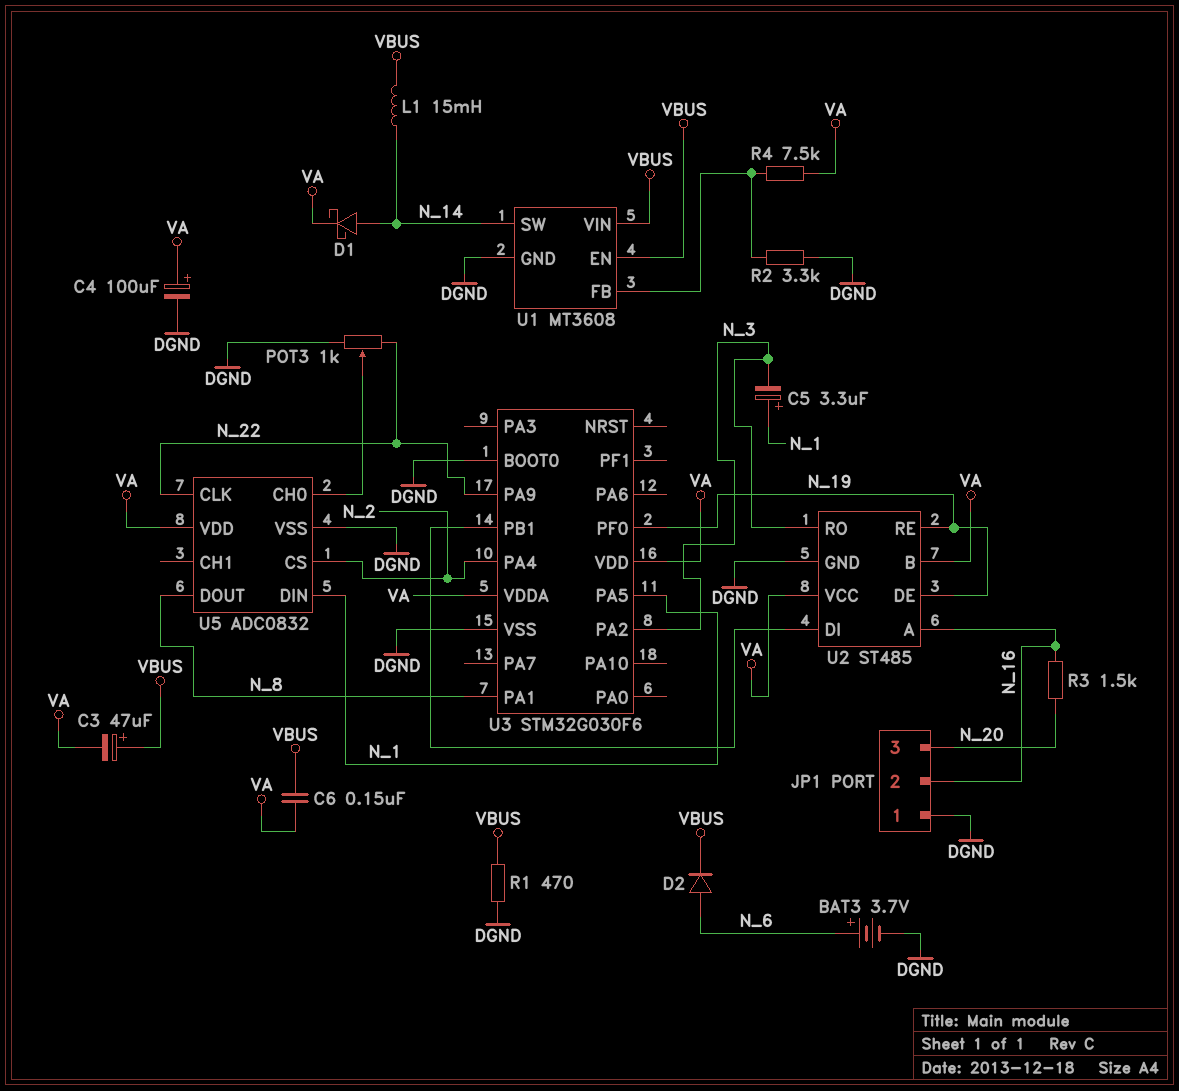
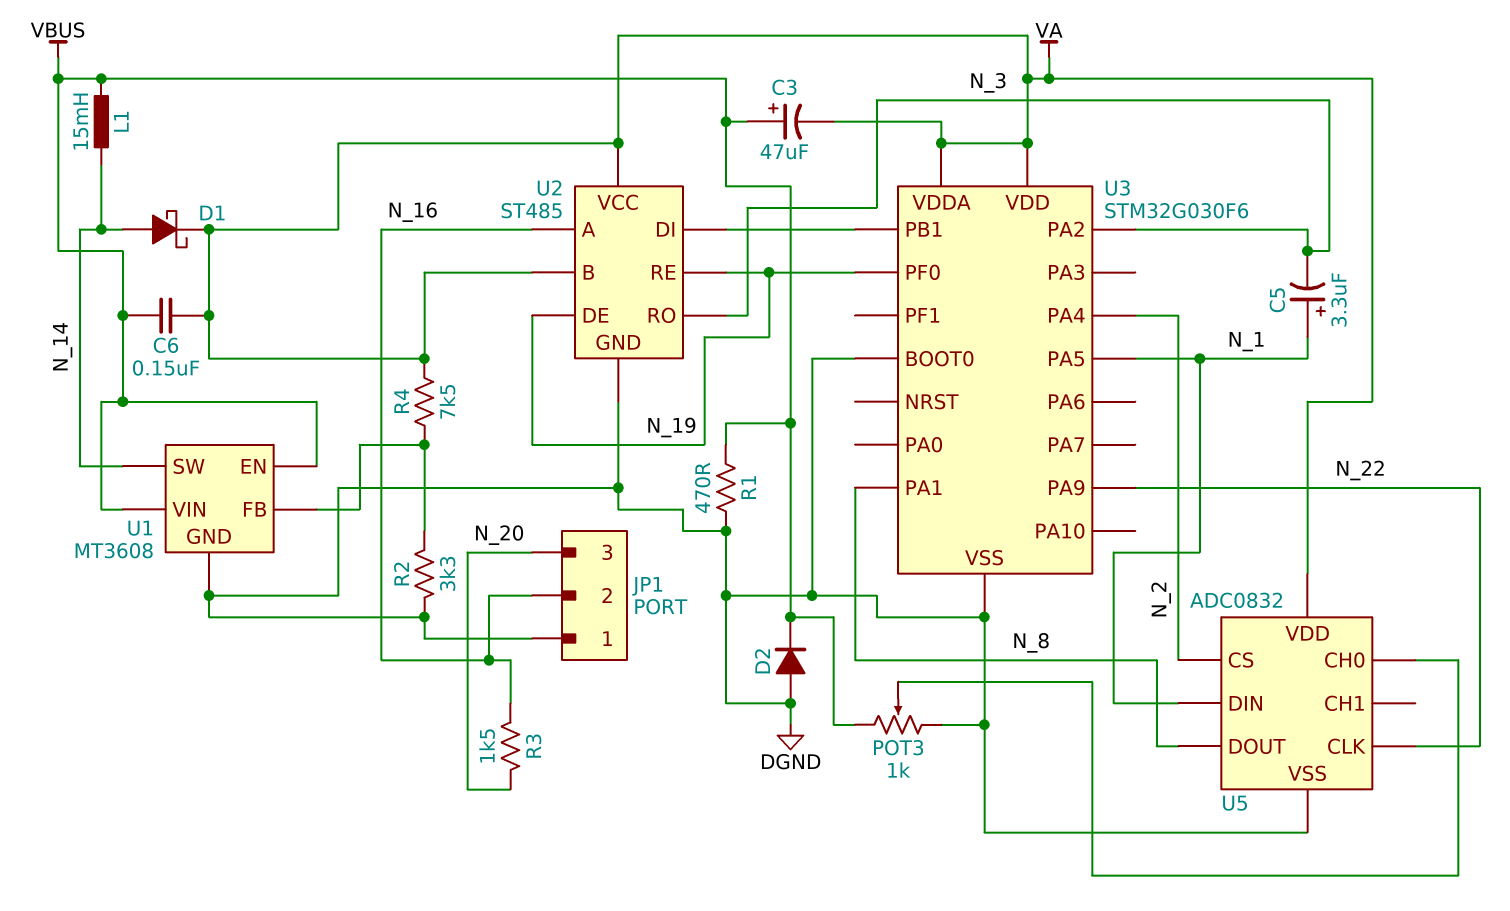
BAT3: 3.7V (plus N_6, minus DGND) -> none
C4: 100uF (plus VA, minus DGND) -> none
D2: diode (A N_6, K VBUS) -> diode (A DGND, K VBUS)
POT3: 1k (DGND, N_22, wiper U5/CH0) -> 1k (DGND, VBUS, wiper U5/CH0)

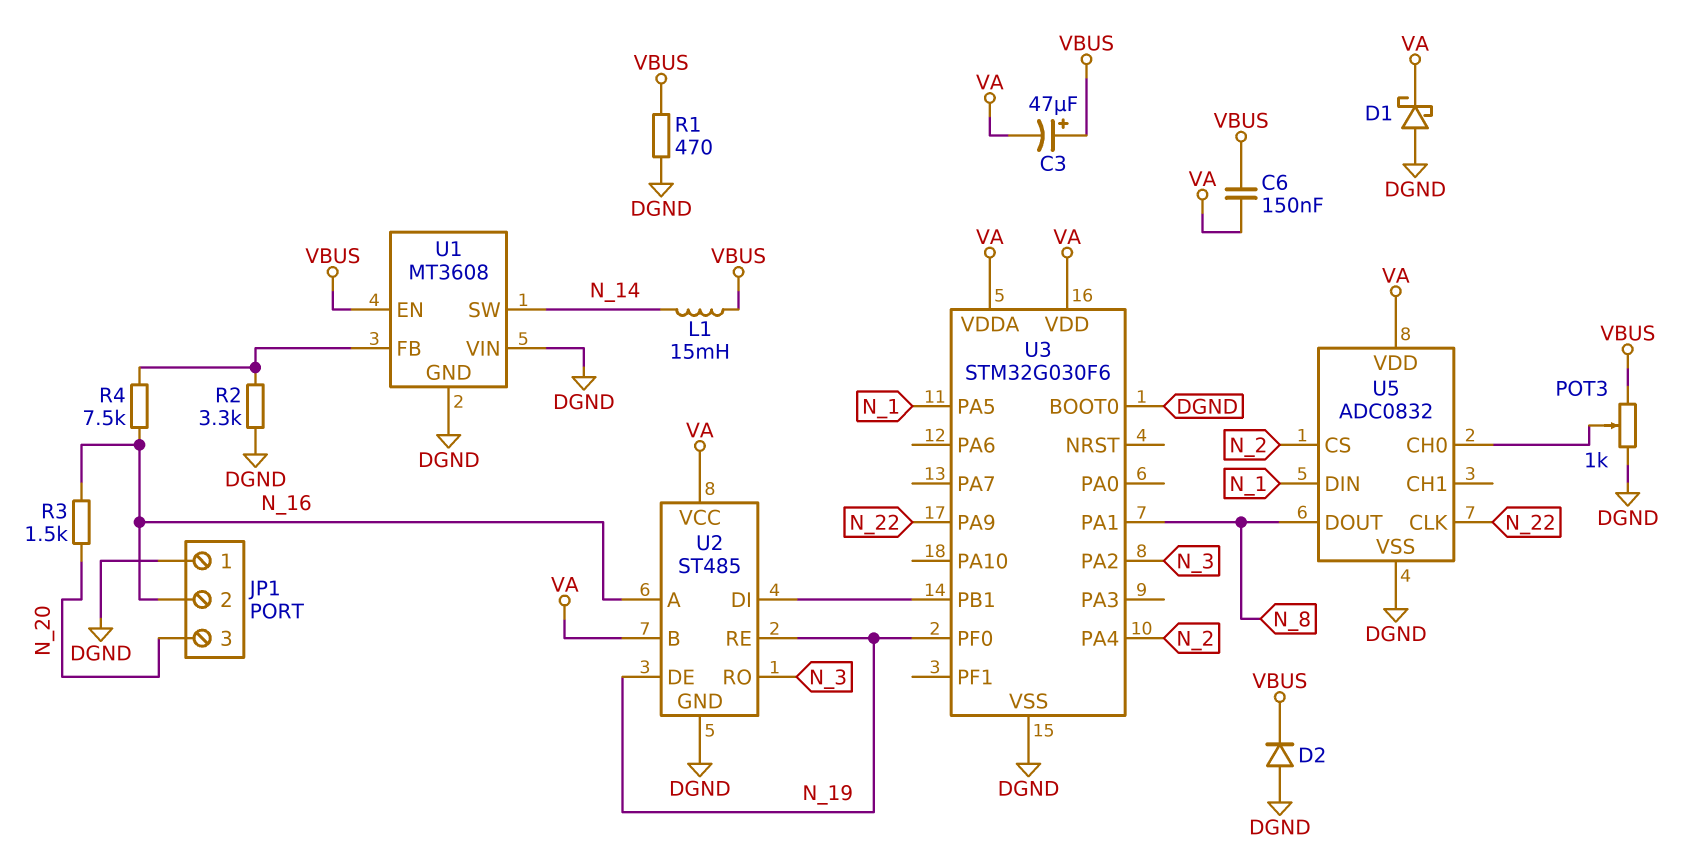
C5: 3.3uF (plus N_1, minus N_3) -> none
D1: schottky (A N_14, K VA) -> schottky (A DGND, K VA)
R4: 7.5k (U1/FB, VA) -> 7.5k (N_16, U1/FB)
U1 pin VIN: VBUS -> DGND

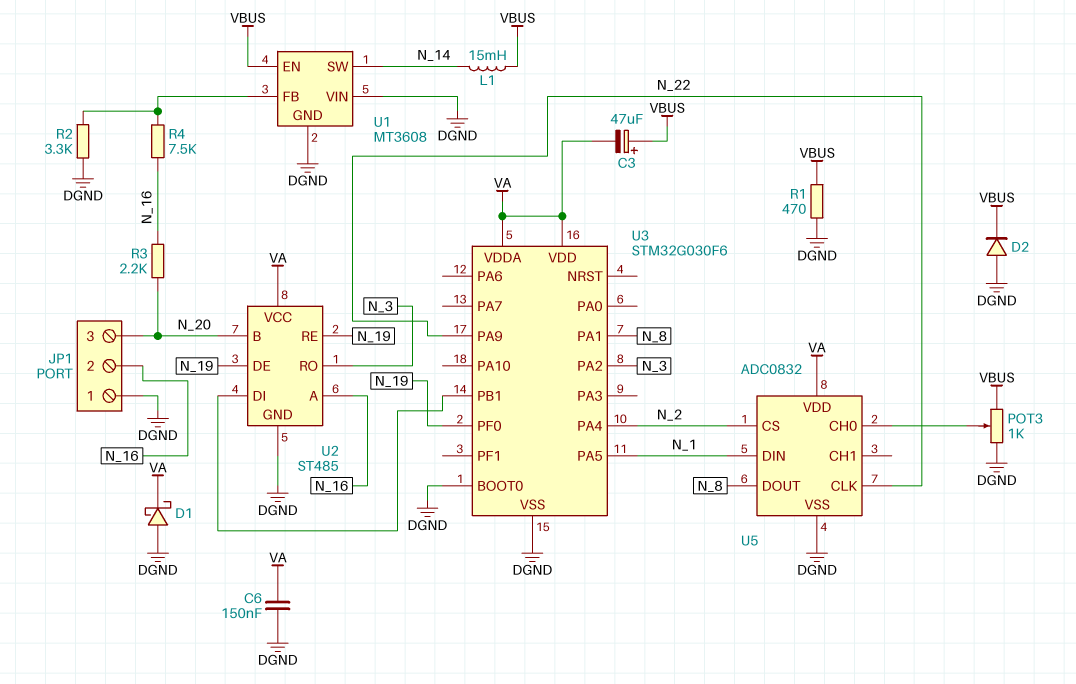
C6: 150nF (VA, VBUS) -> 150nF (DGND, VA)
R3: 1.5k (N_16, N_20) -> 2.2k (N_16, N_20)
U2 pin B: VA -> N_20

